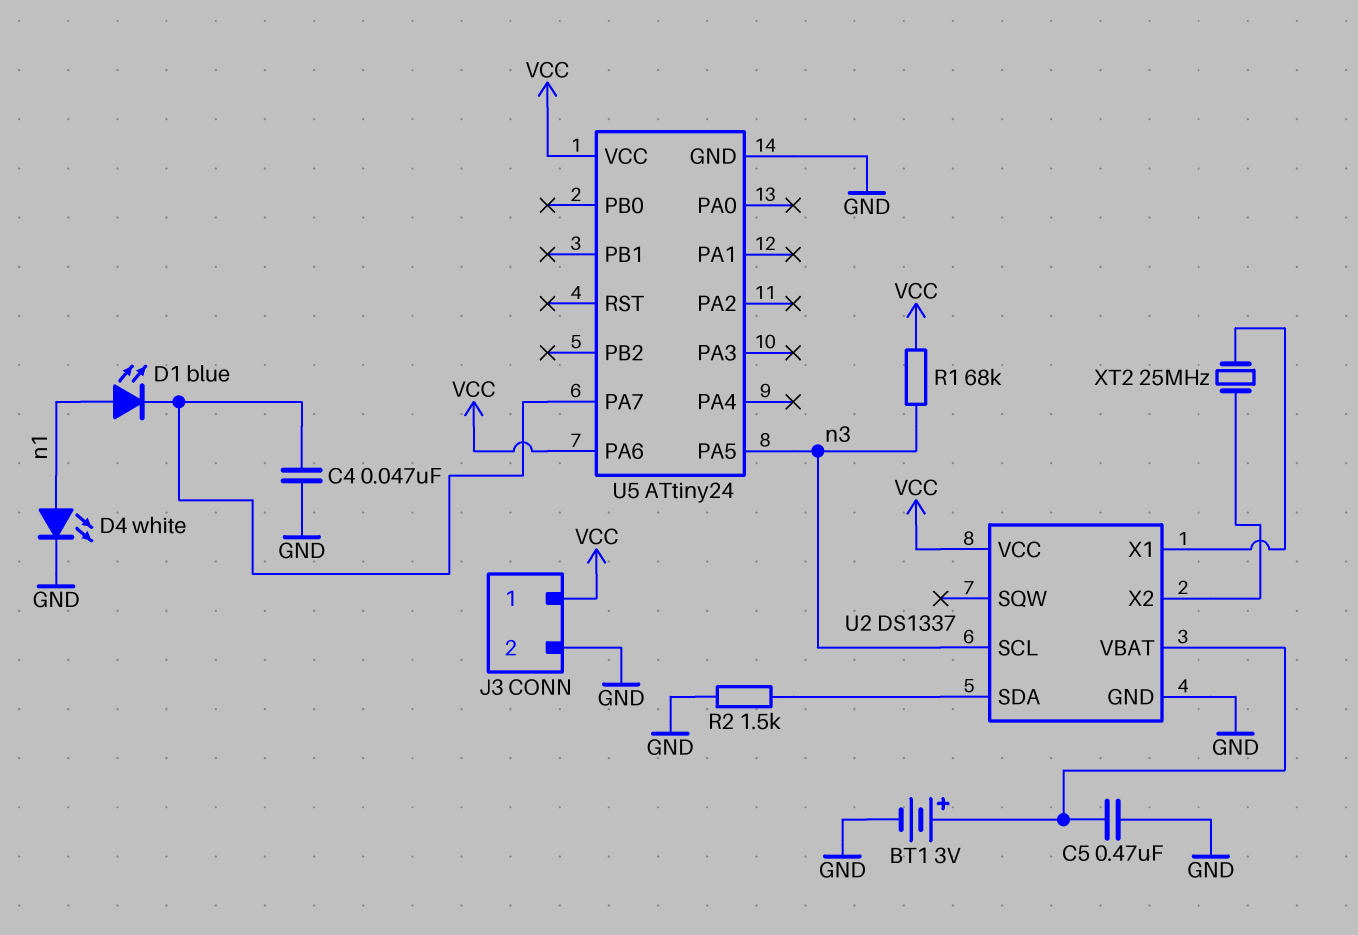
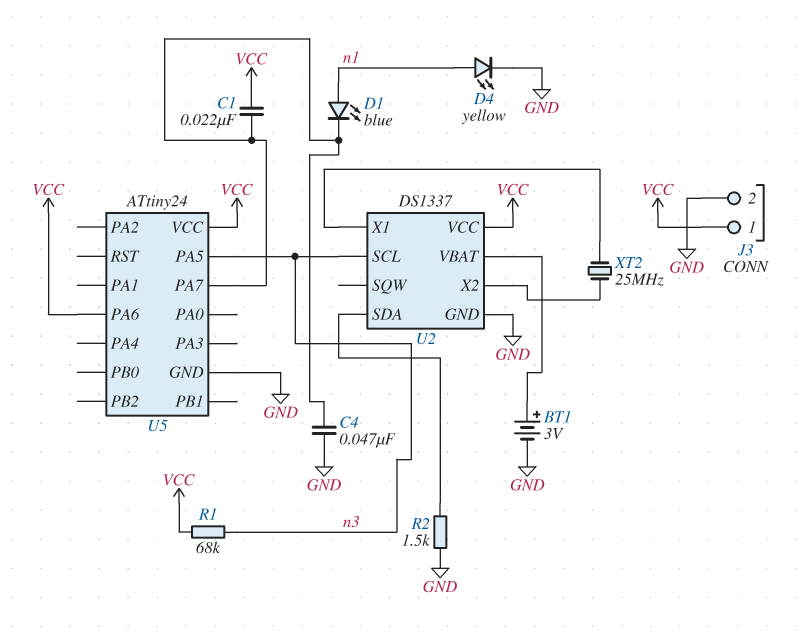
C1: none -> 22nF (U5/PA7, VCC)
C5: 470nF (GND, U2/VBAT) -> none
D4: LED white (A n1, K GND) -> LED yellow (A n1, K GND)

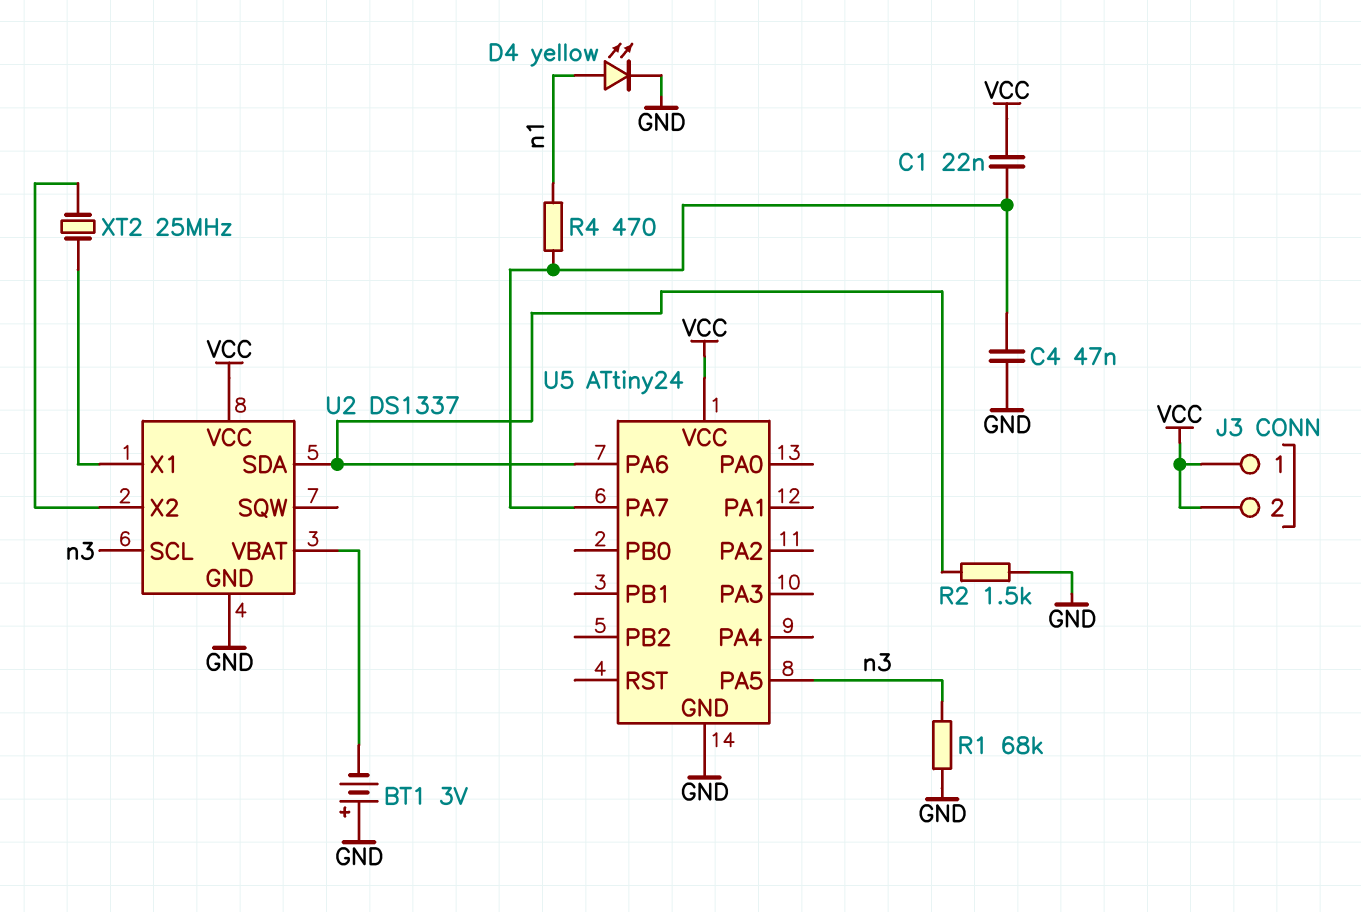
BT1: 3V (plus U2/VBAT, minus GND) -> 3V (plus GND, minus U2/VBAT)
D1: LED blue (A n1, K U5/PA7) -> none
J3 pin 2: GND -> VCC
R1: 68k (VCC, n3) -> 68k (GND, n3)
R4: none -> 470 (U5/PA7, n1)
U5 pin PA6: VCC -> U2/SDA

